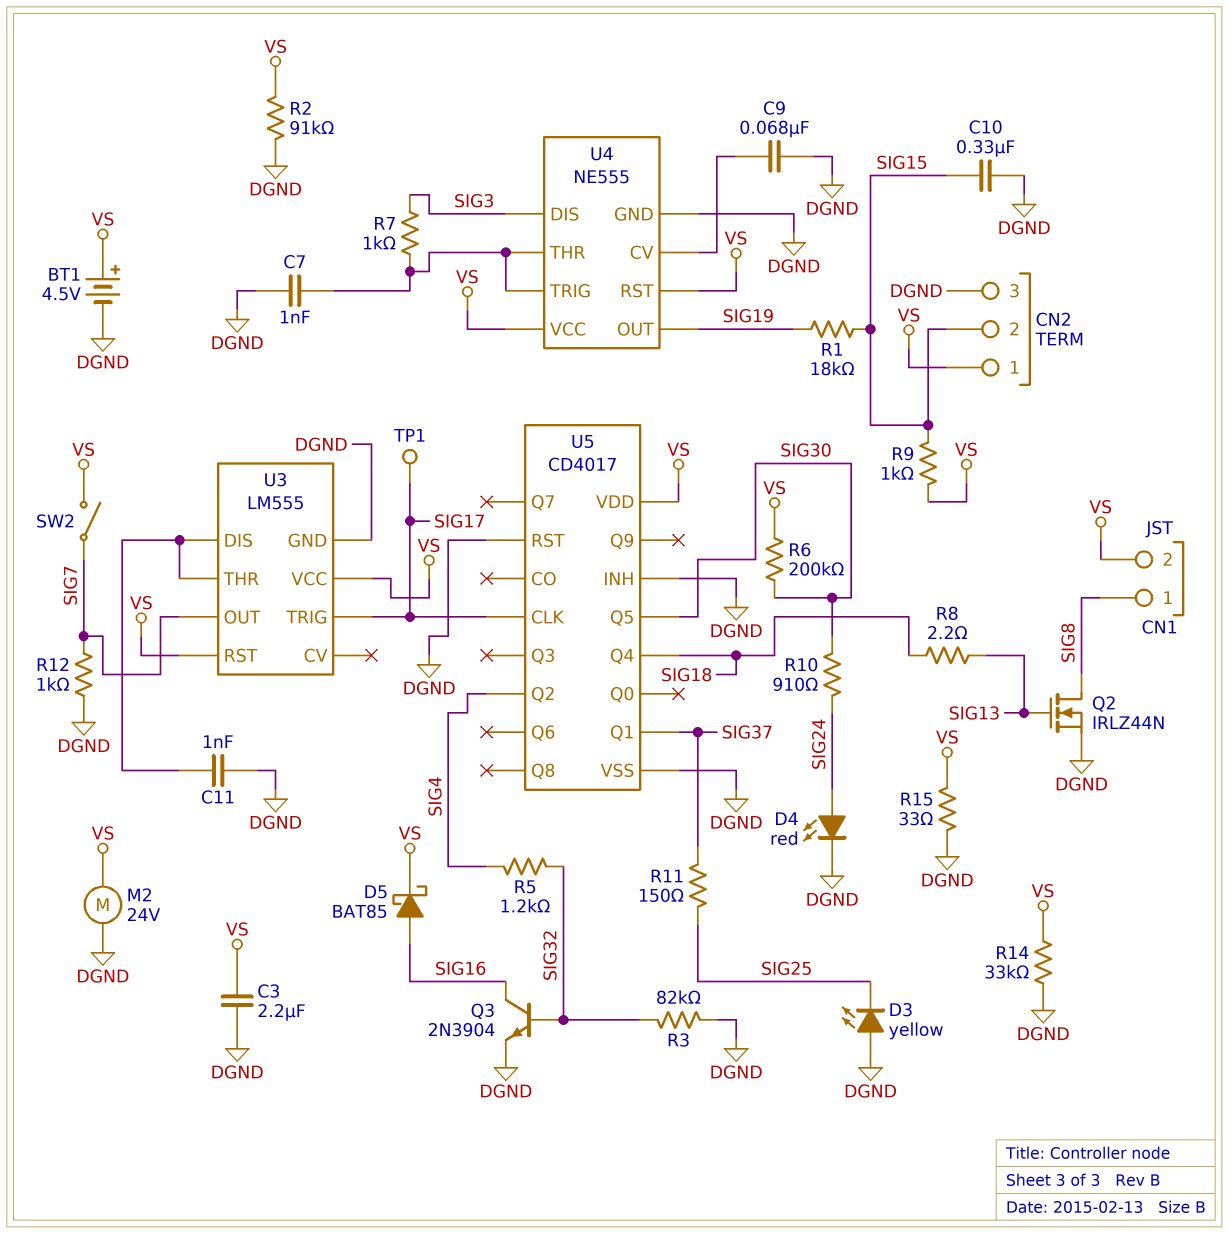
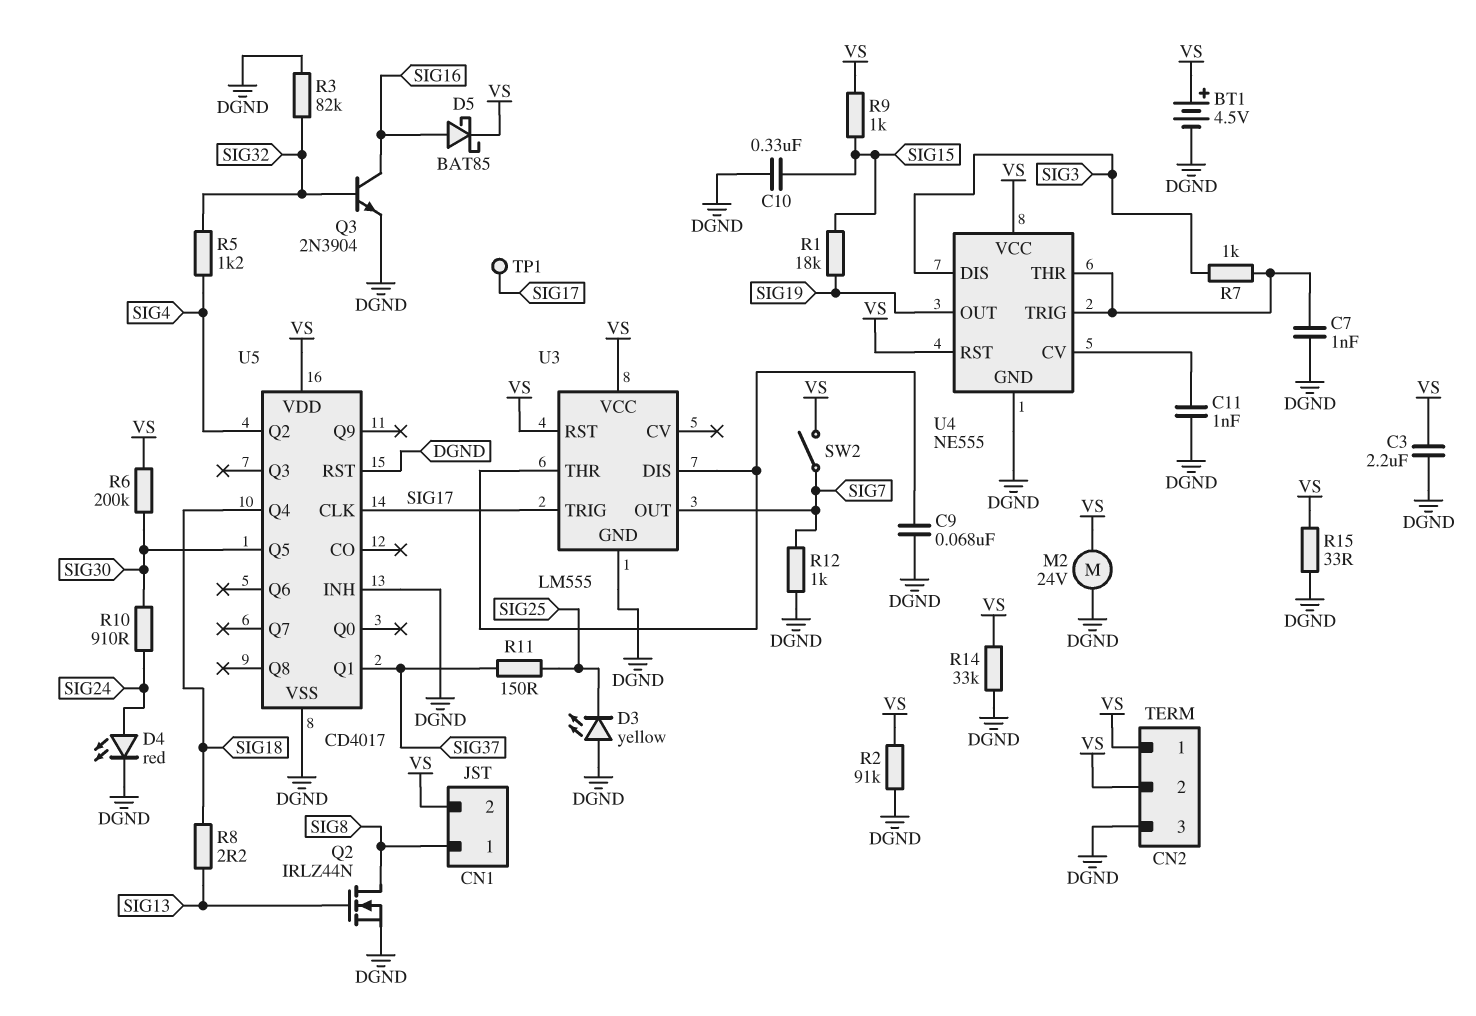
C9: 68nF (DGND, U4/CV) -> 68nF (DGND, U3/DIS)
C11: 1nF (DGND, U3/DIS) -> 1nF (DGND, U4/CV)
CN2 pin 2: SIG15 -> VS

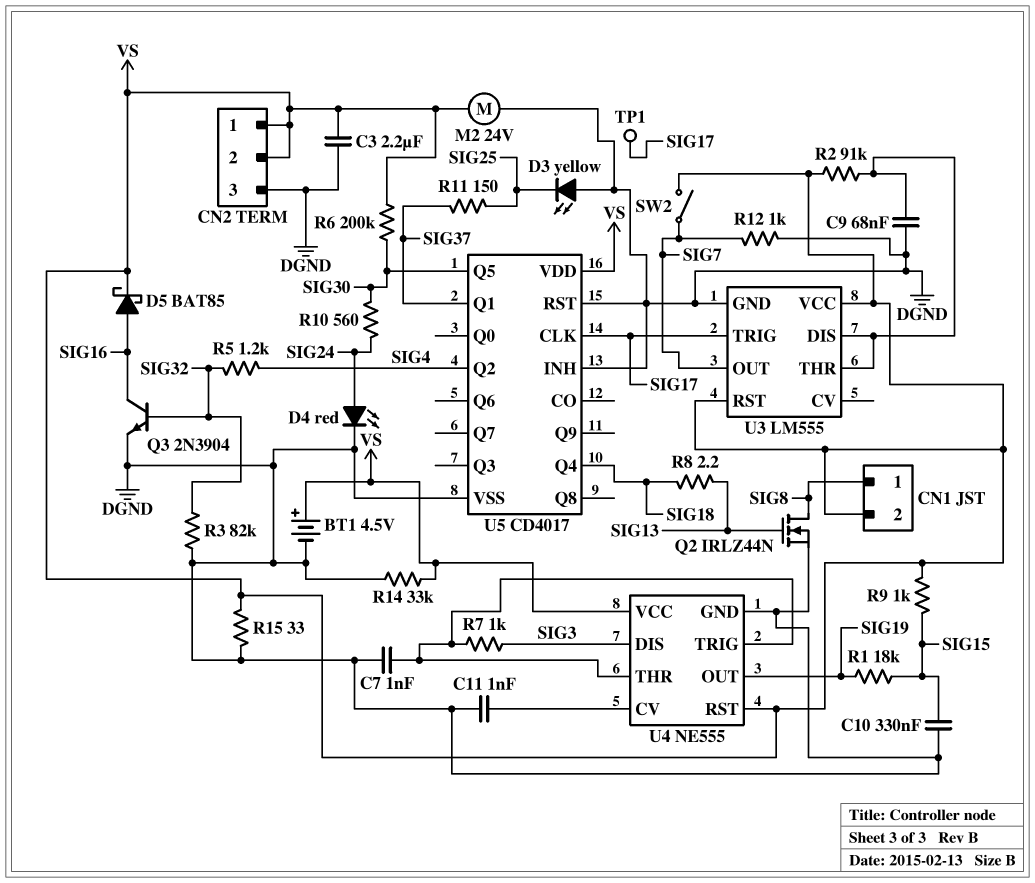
R2: 91k (DGND, VS) -> 91k (U3/DIS, VS)
R10: 910 (SIG24, SIG30) -> 560 (SIG24, SIG30)

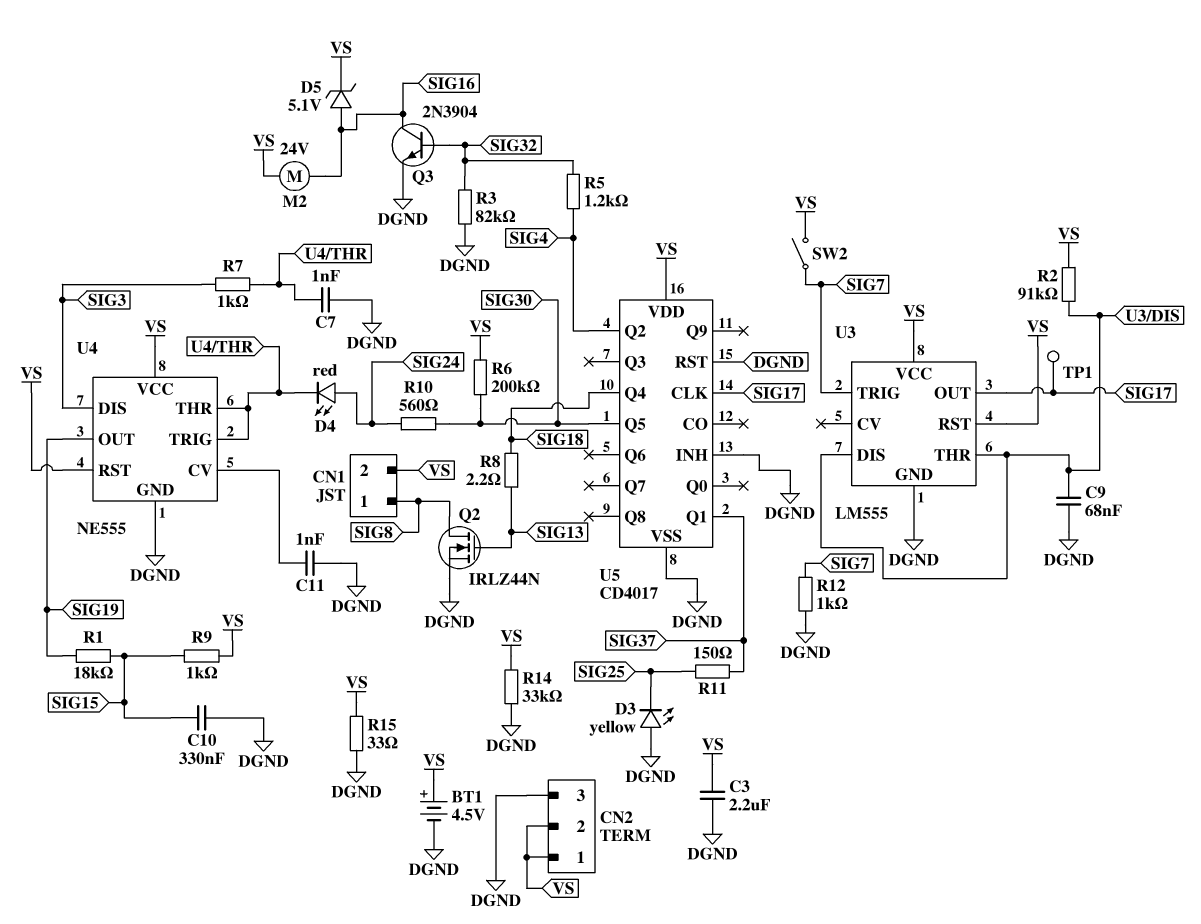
D4: LED red (A SIG24, K DGND) -> LED red (A SIG24, K U4/THR)
D5: schottky BAT85 (A SIG16, K VS) -> zener 5.1V (A SIG16, K VS)
M2: motor 24V (DGND, VS) -> motor 24V (SIG16, VS)
U3 pin OUT: SIG7 -> SIG17
U3 pin TRIG: SIG17 -> SIG7

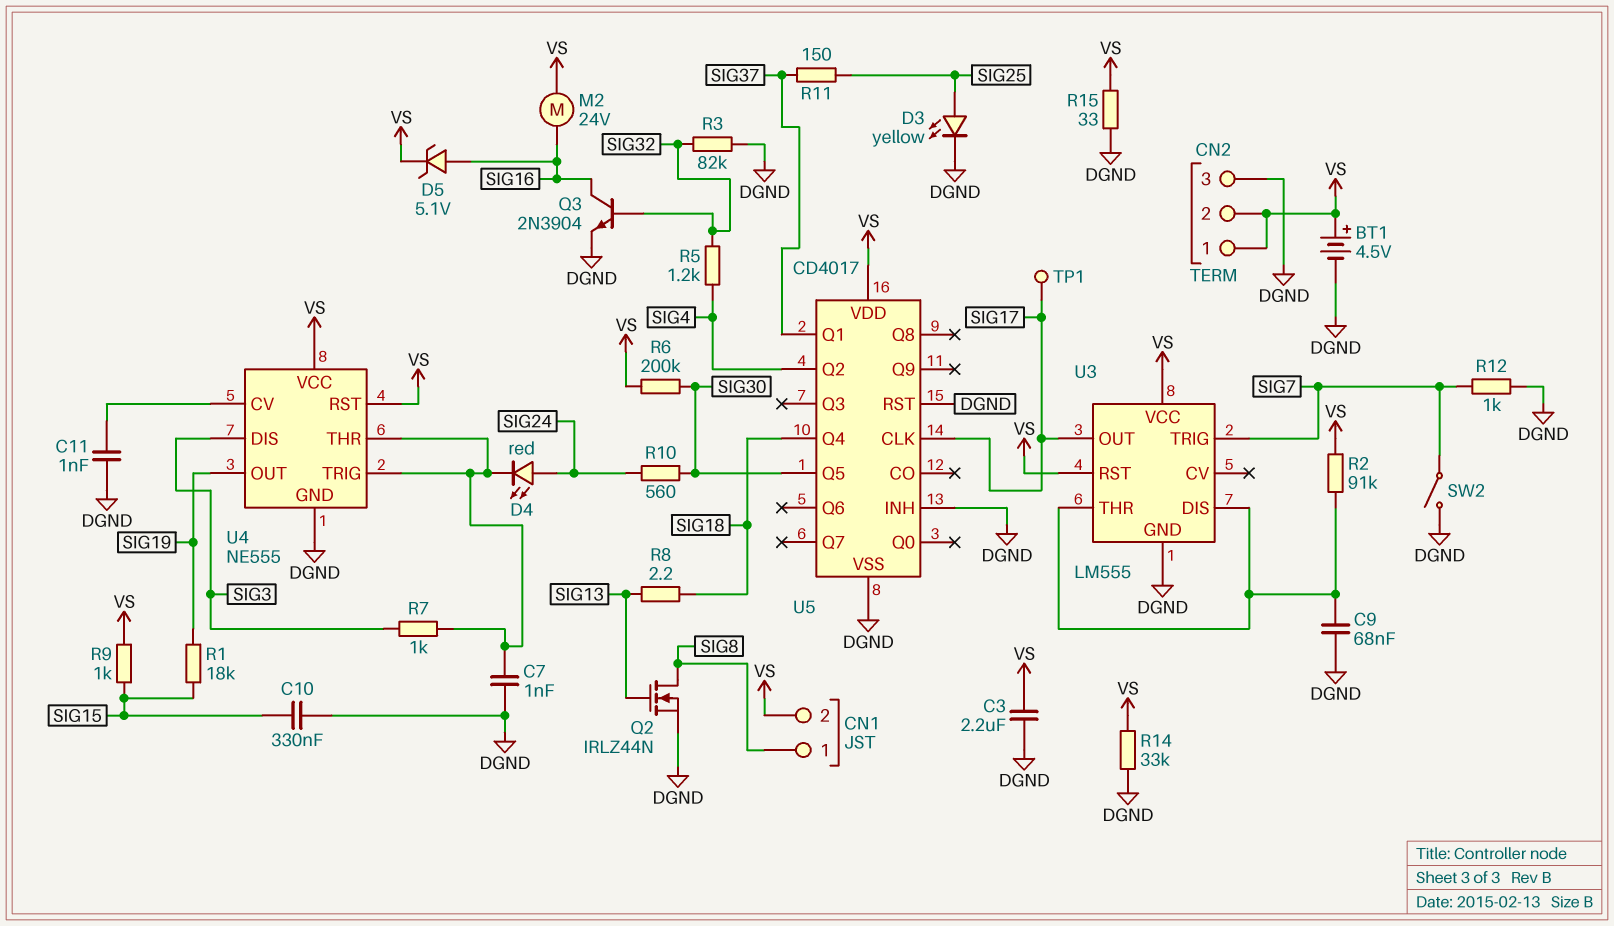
D3: LED yellow (A DGND, K SIG25) -> LED yellow (A SIG25, K DGND)
SW2: switch (SIG7, VS) -> switch (DGND, SIG7)

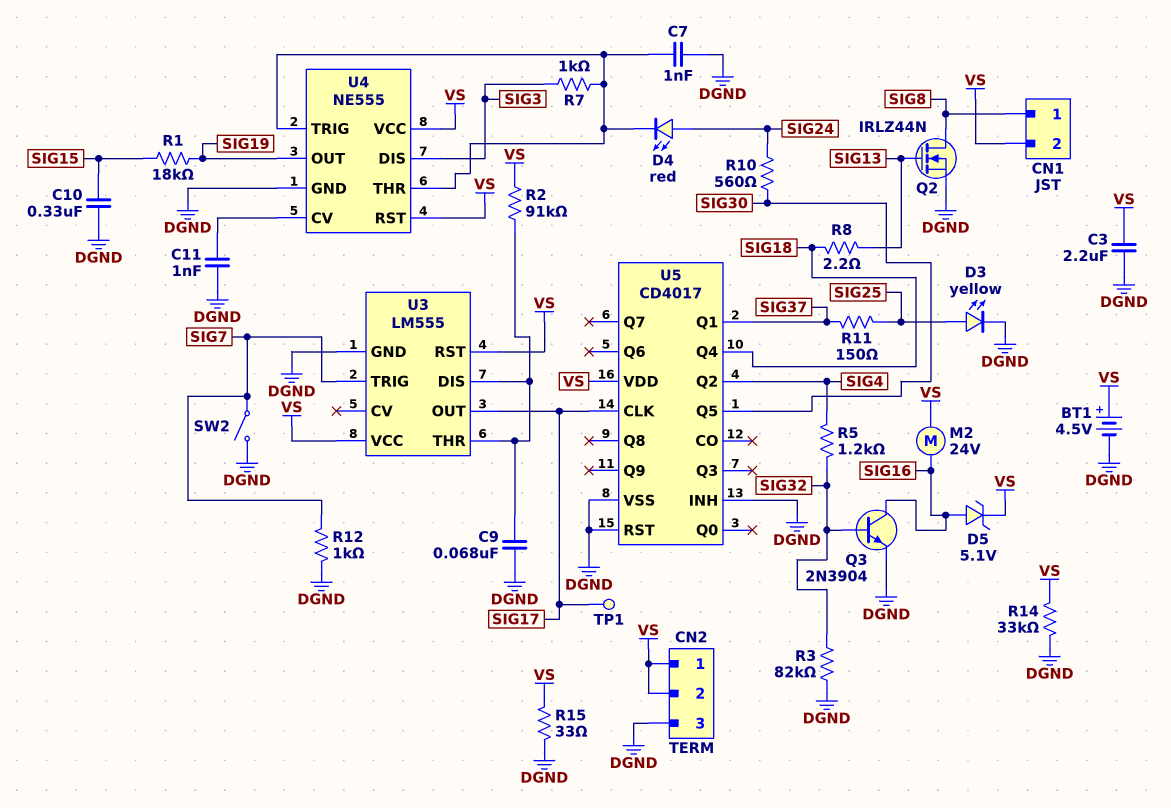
R6: 200k (SIG30, VS) -> none
R9: 1k (SIG15, VS) -> none

